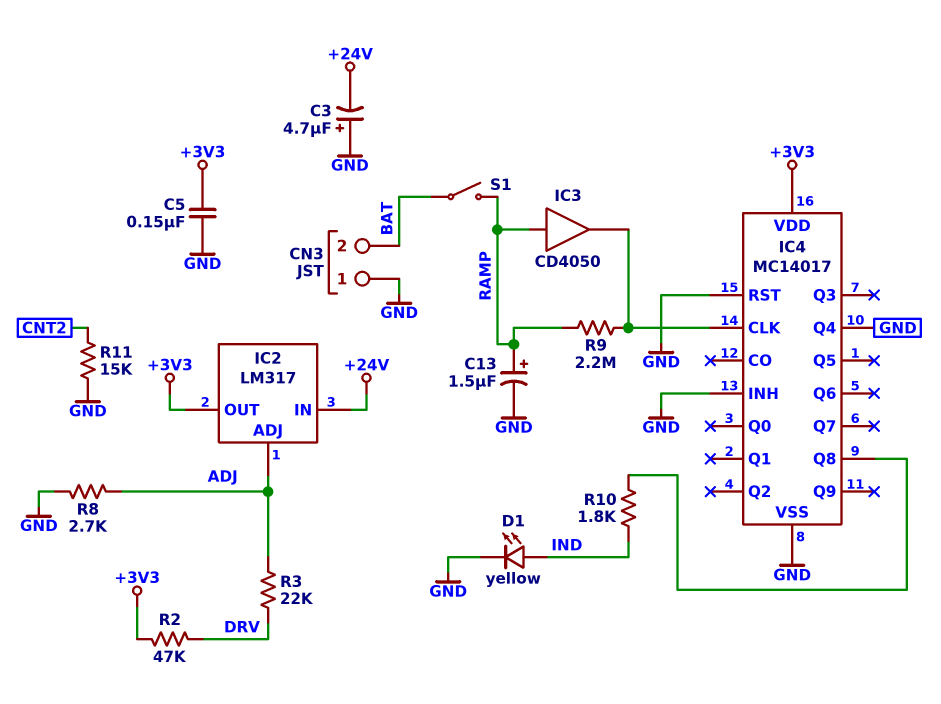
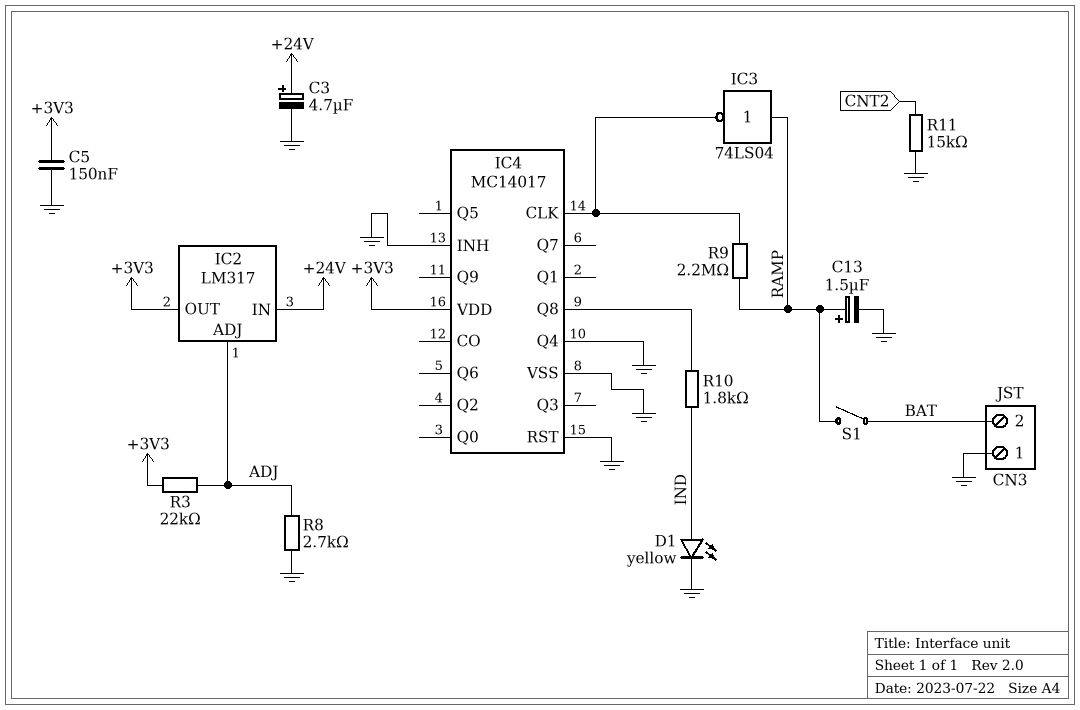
C3: 4.7uF (plus GND, minus +24V) -> 4.7uF (plus +24V, minus GND)
IC3: buffer CD4050 (in RAMP, out IC4/CLK) -> NOT 74LS04 (in RAMP, out IC4/CLK)
R2: 47k (+3V3, DRV) -> none
R3: 22k (ADJ, DRV) -> 22k (+3V3, ADJ)

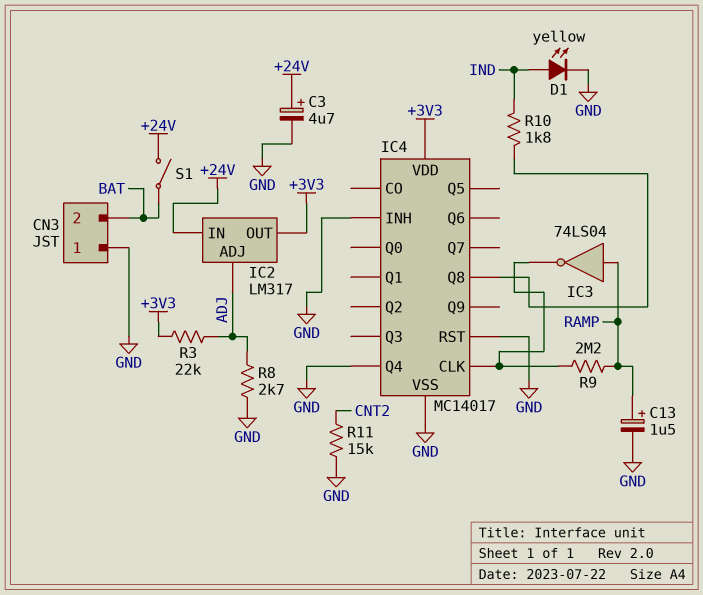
C5: 150nF (+3V3, GND) -> none
S1: switch (BAT, RAMP) -> switch (+24V, BAT)

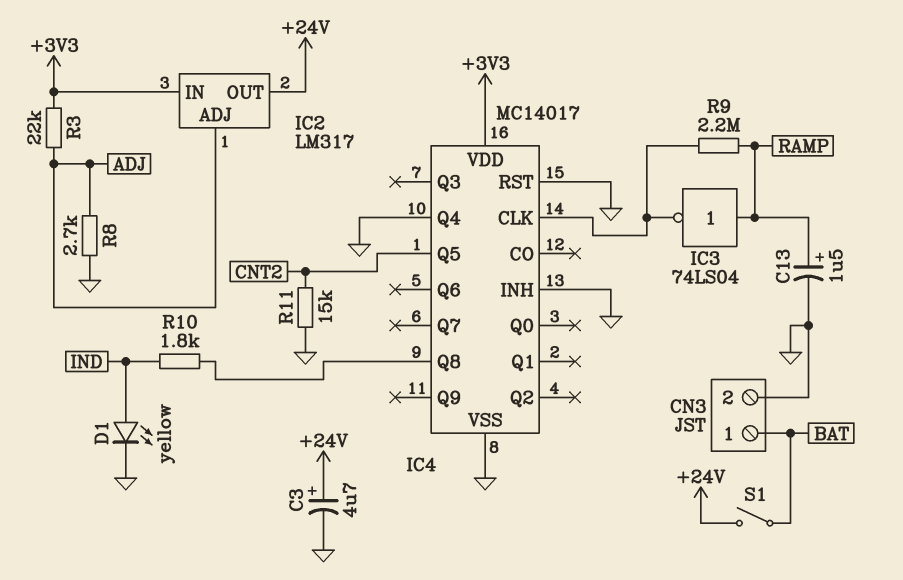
CN3 pin 1: GND -> BAT
CN3 pin 2: BAT -> GND
IC2 pin IN: +24V -> +3V3
IC2 pin OUT: +3V3 -> +24V
IC4 pin Q5: none -> CNT2

